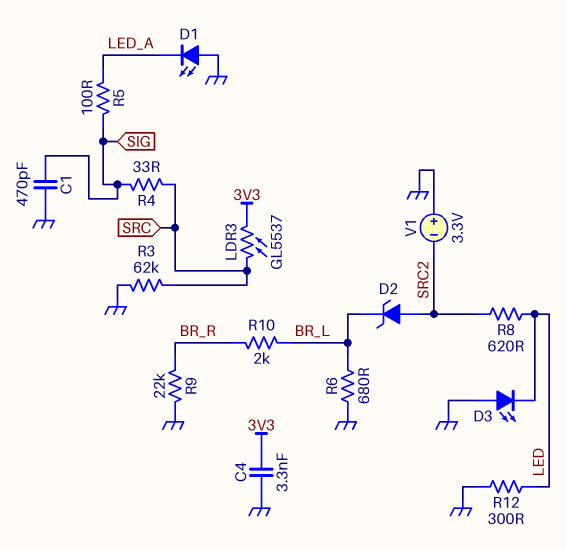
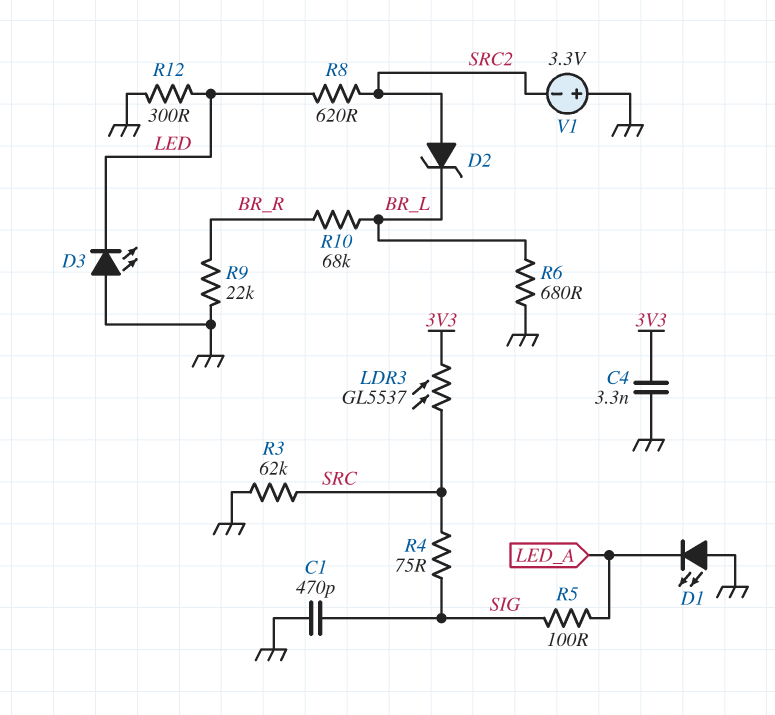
R4: 33 (SIG, SRC) -> 75 (SIG, SRC)
R10: 2k (BR_L, BR_R) -> 68k (BR_L, BR_R)

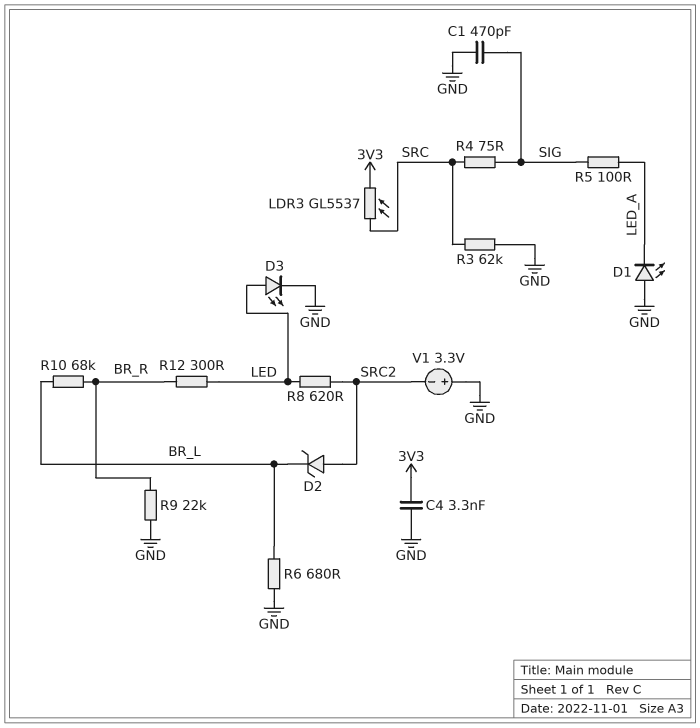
D3: LED (A GND, K LED) -> LED (A LED, K GND)
R12: 300 (GND, LED) -> 300 (BR_R, LED)

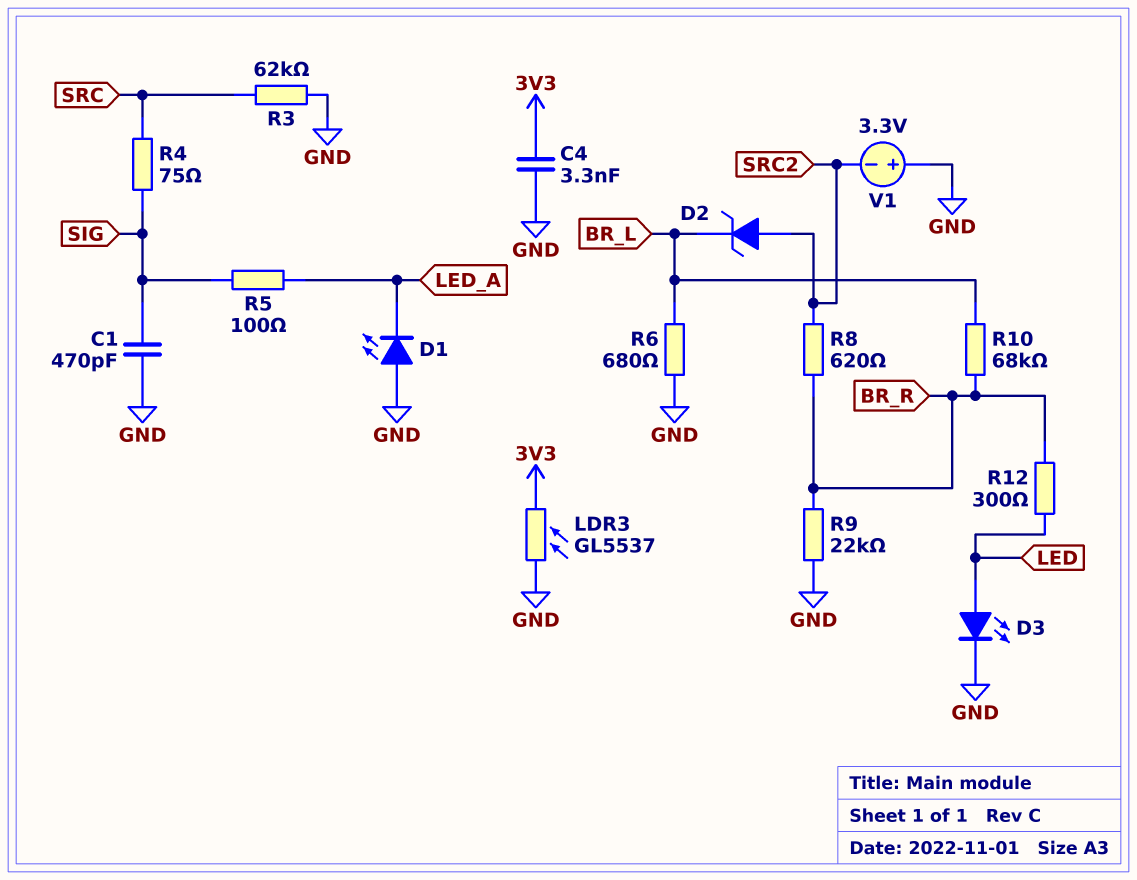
LDR3: GL5537 (3V3, SRC) -> GL5537 (3V3, GND)
R8: 620 (LED, SRC2) -> 620 (BR_R, SRC2)

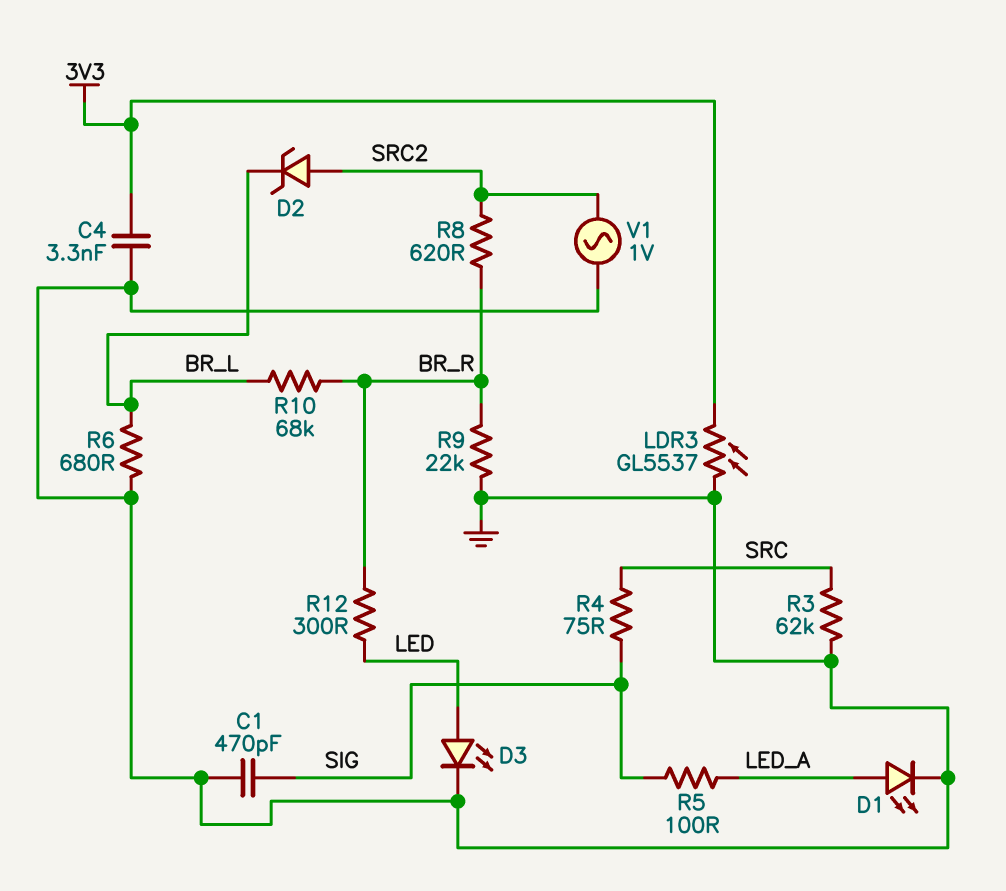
D1: LED (A GND, K LED_A) -> LED (A LED_A, K GND)
V1: 3.3V (plus GND, minus SRC2) -> AC 1V (GND, SRC2)

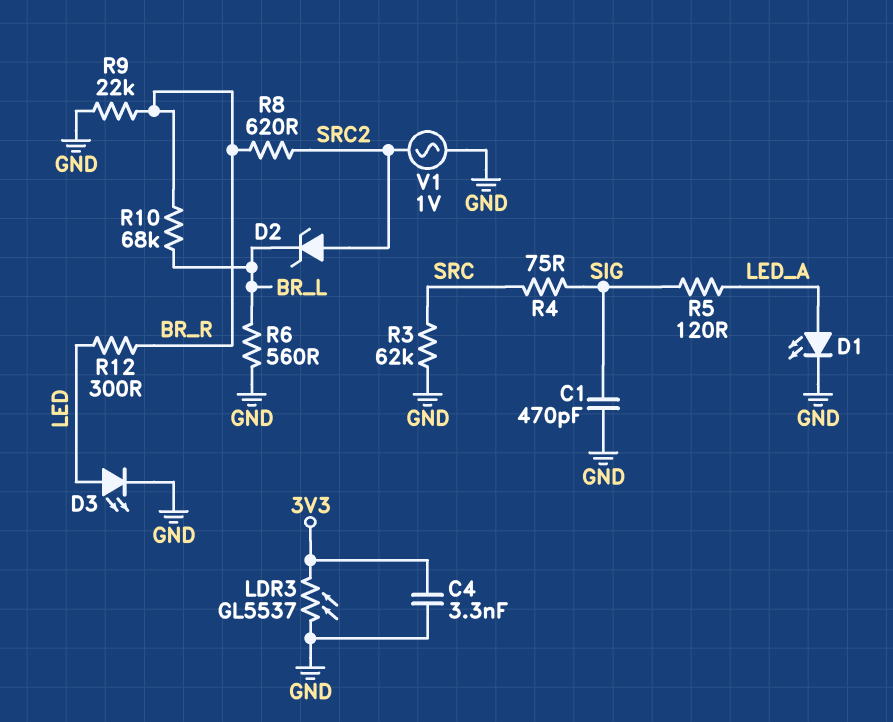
R5: 100 (LED_A, SIG) -> 120 (LED_A, SIG)
R6: 680 (BR_L, GND) -> 560 (BR_L, GND)

